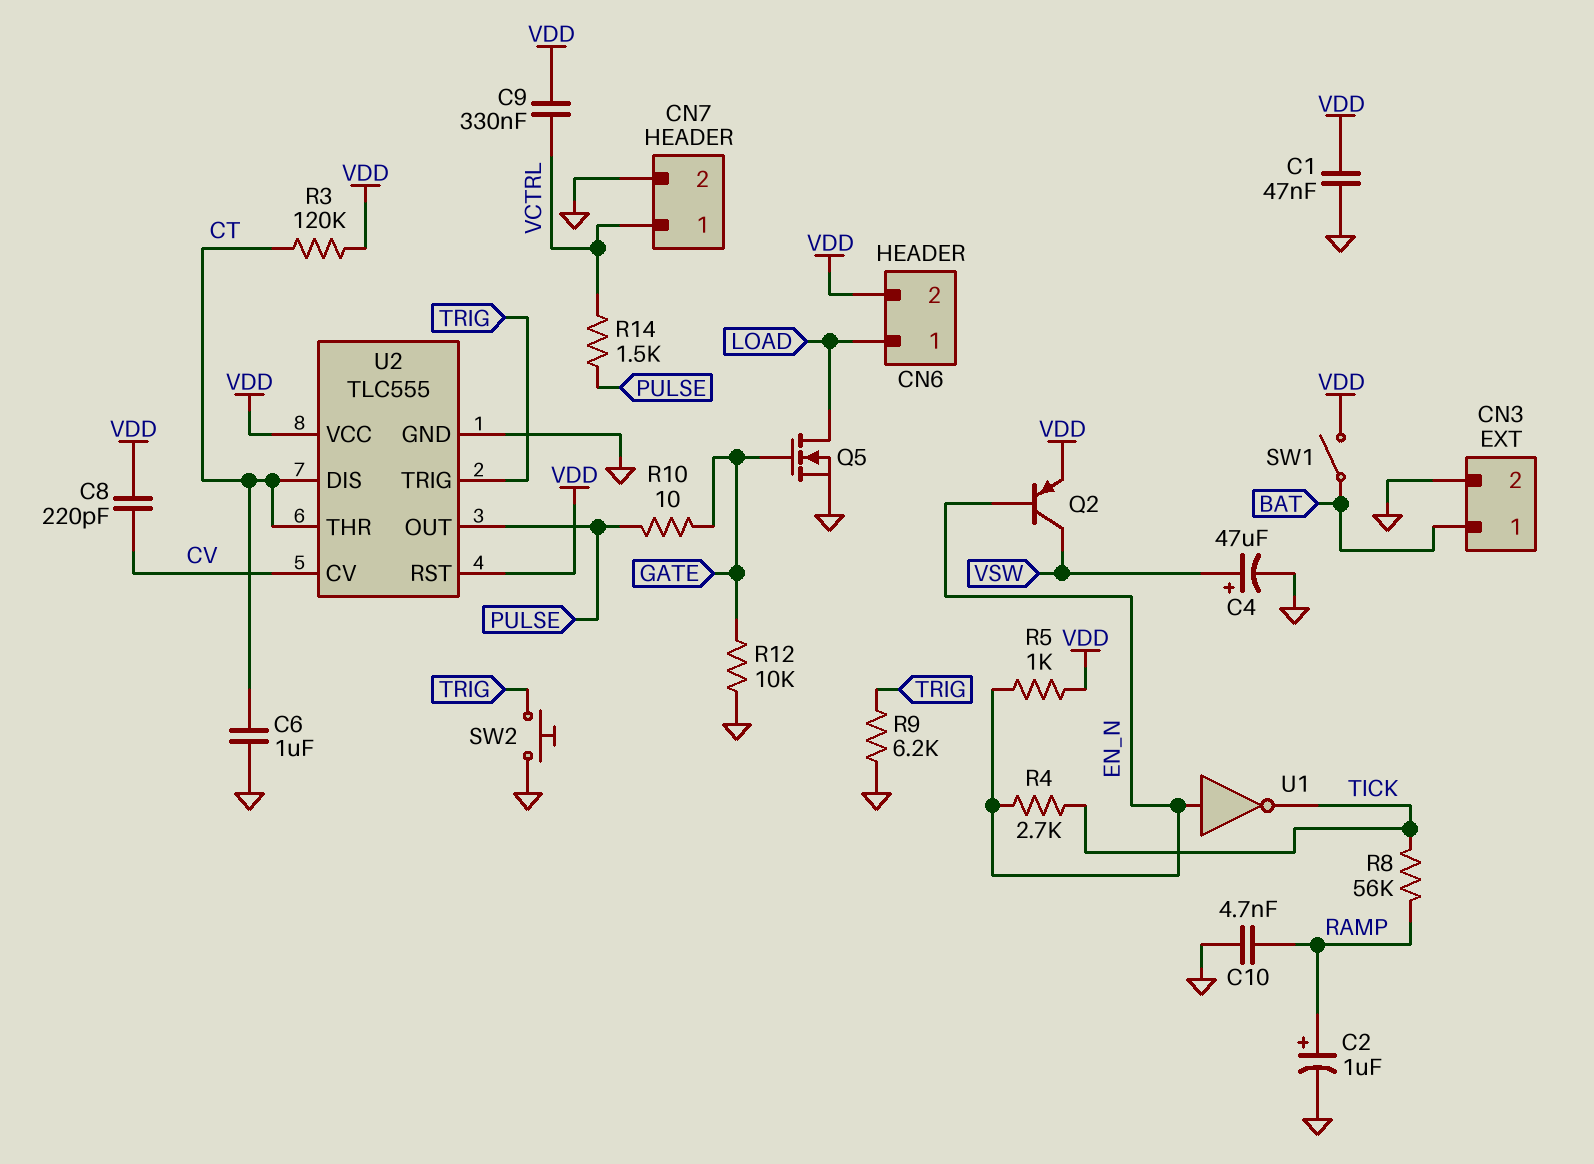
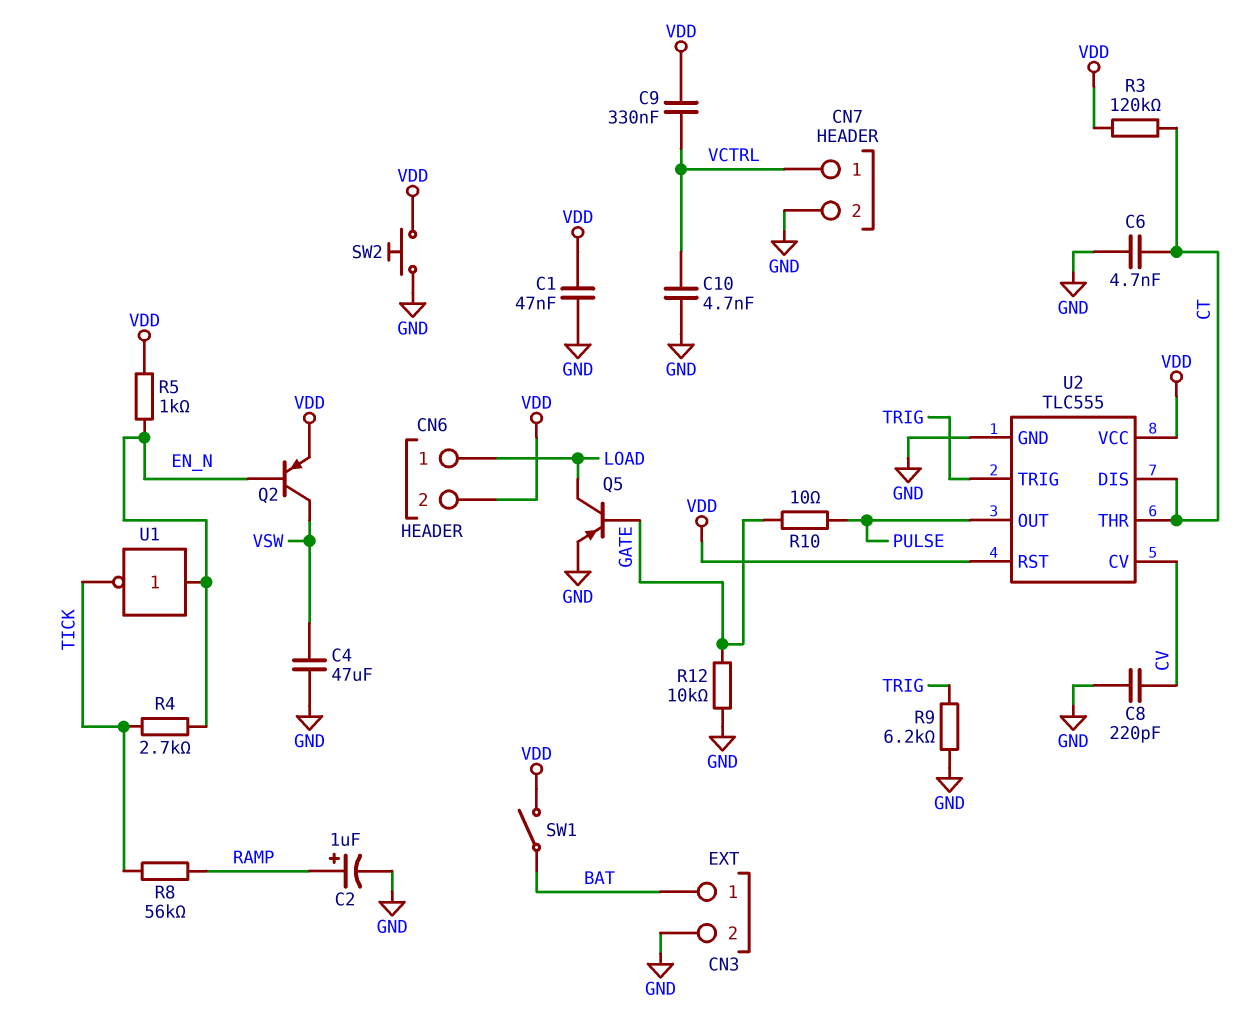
C4: 47uF (plus VSW, minus GND) -> 47uF (GND, VSW)
C6: 1uF (CT, GND) -> 4.7nF (CT, GND)
C8: 220pF (CV, VDD) -> 220pF (CV, GND)
C10: 4.7nF (GND, RAMP) -> 4.7nF (GND, VCTRL)
Q5: NMOS (G GATE, D LOAD, S GND) -> PNP (B GATE, C LOAD, E GND)
R14: 1.5k (PULSE, VCTRL) -> none
SW2: button (GND, TRIG) -> button (GND, VDD)

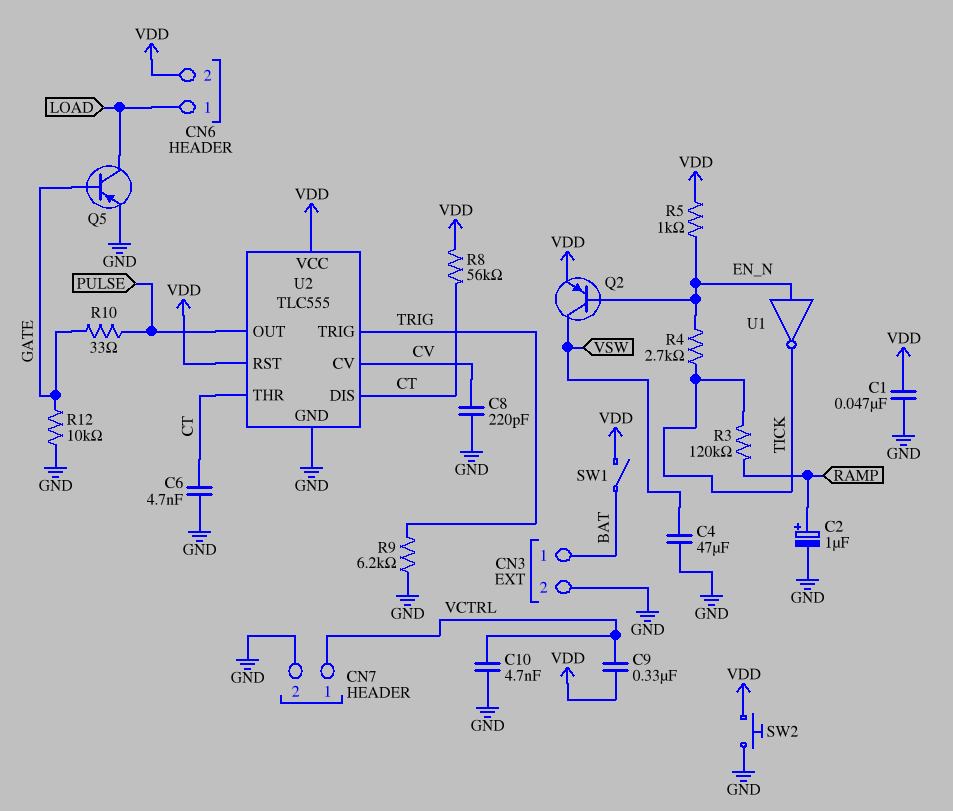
R3: 120k (CT, VDD) -> 120k (RAMP, TICK)
R8: 56k (RAMP, TICK) -> 56k (CT, VDD)
R10: 10 (GATE, PULSE) -> 33 (GATE, PULSE)

